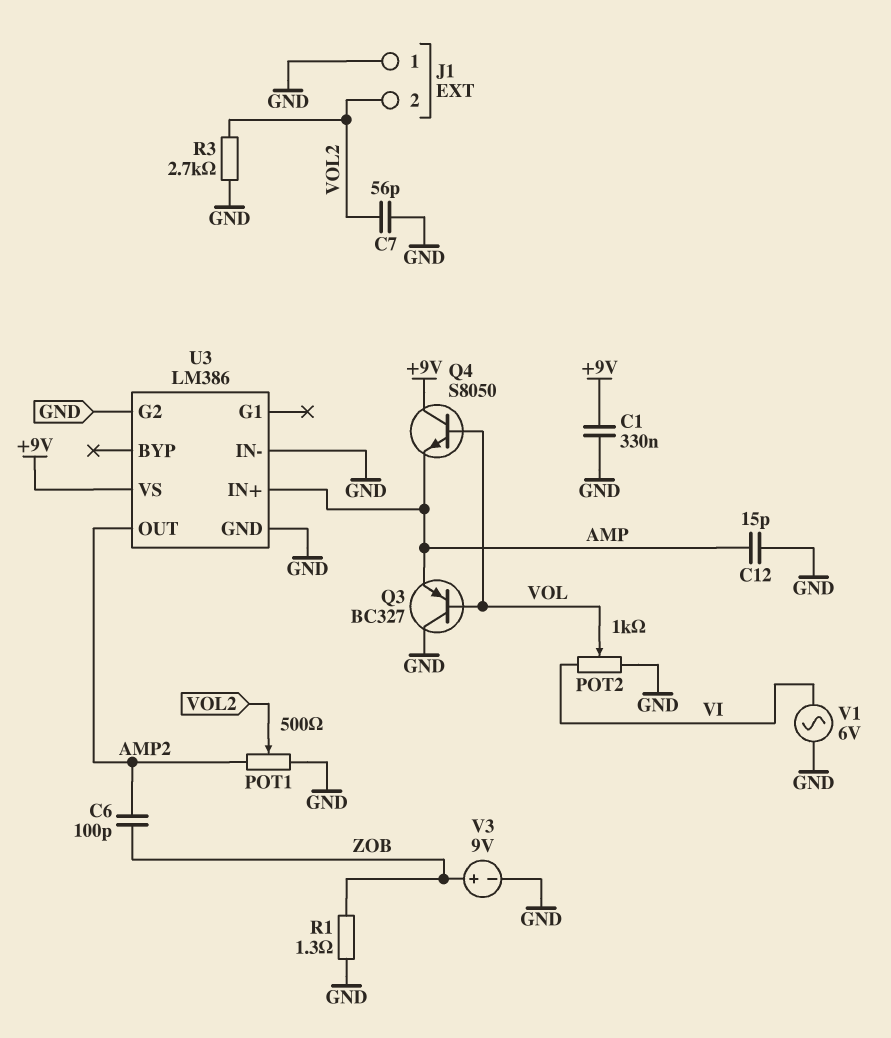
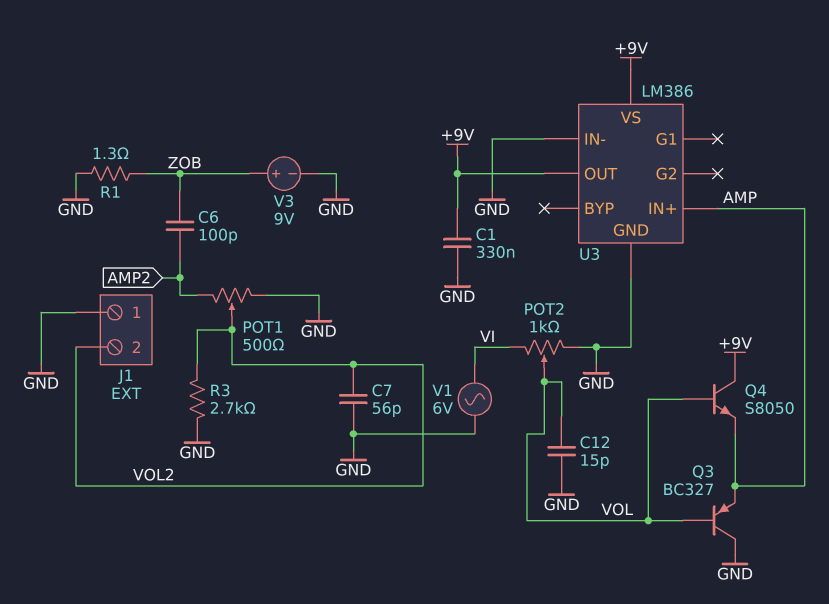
C12: 15pF (AMP, GND) -> 15pF (GND, VOL)
U3 pin G2: GND -> none
U3 pin OUT: AMP2 -> +9V

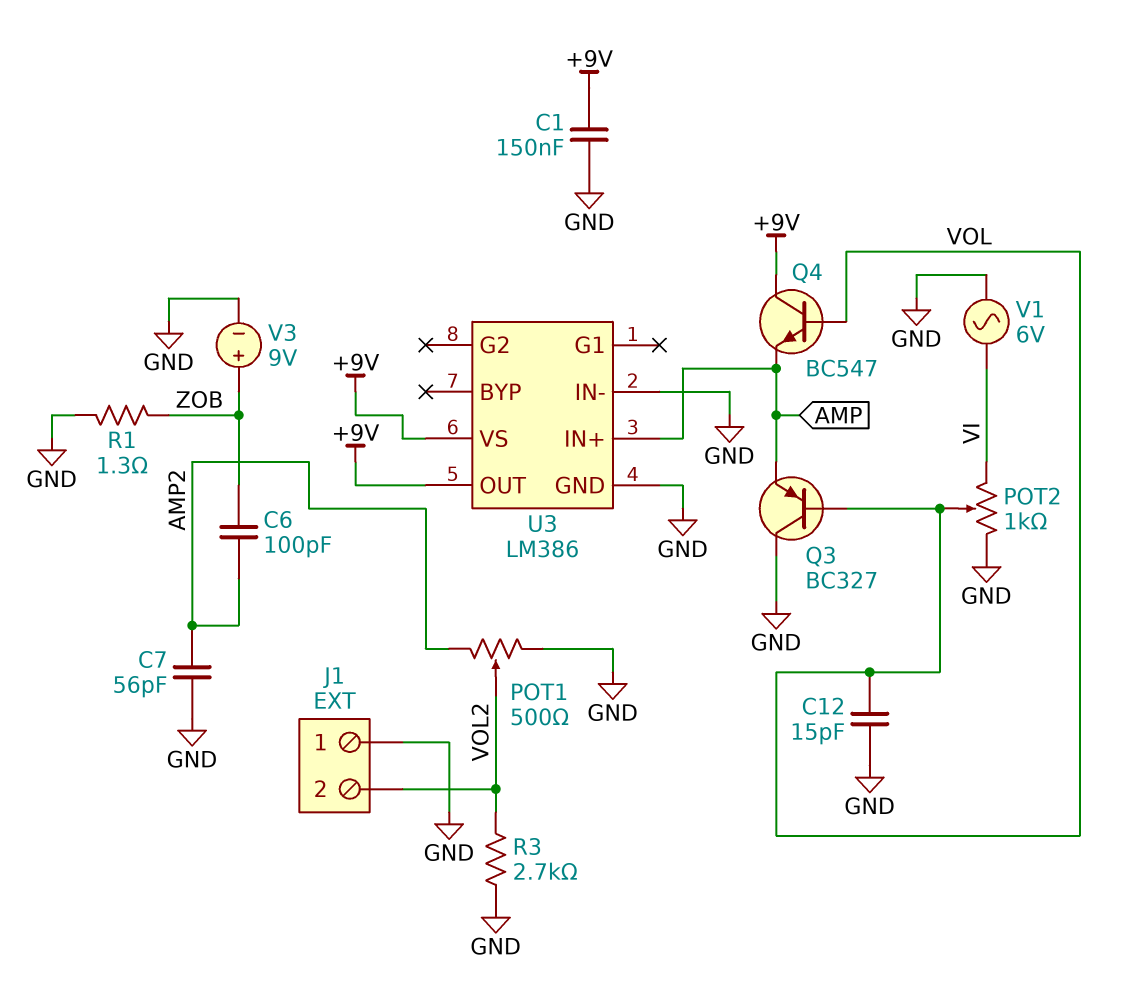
C1: 330nF (+9V, GND) -> 150nF (+9V, GND)
C7: 56pF (GND, VOL2) -> 56pF (AMP2, GND)
Q4: NPN S8050 (B VOL, C +9V, E AMP) -> NPN BC547 (B VOL, C +9V, E AMP)

